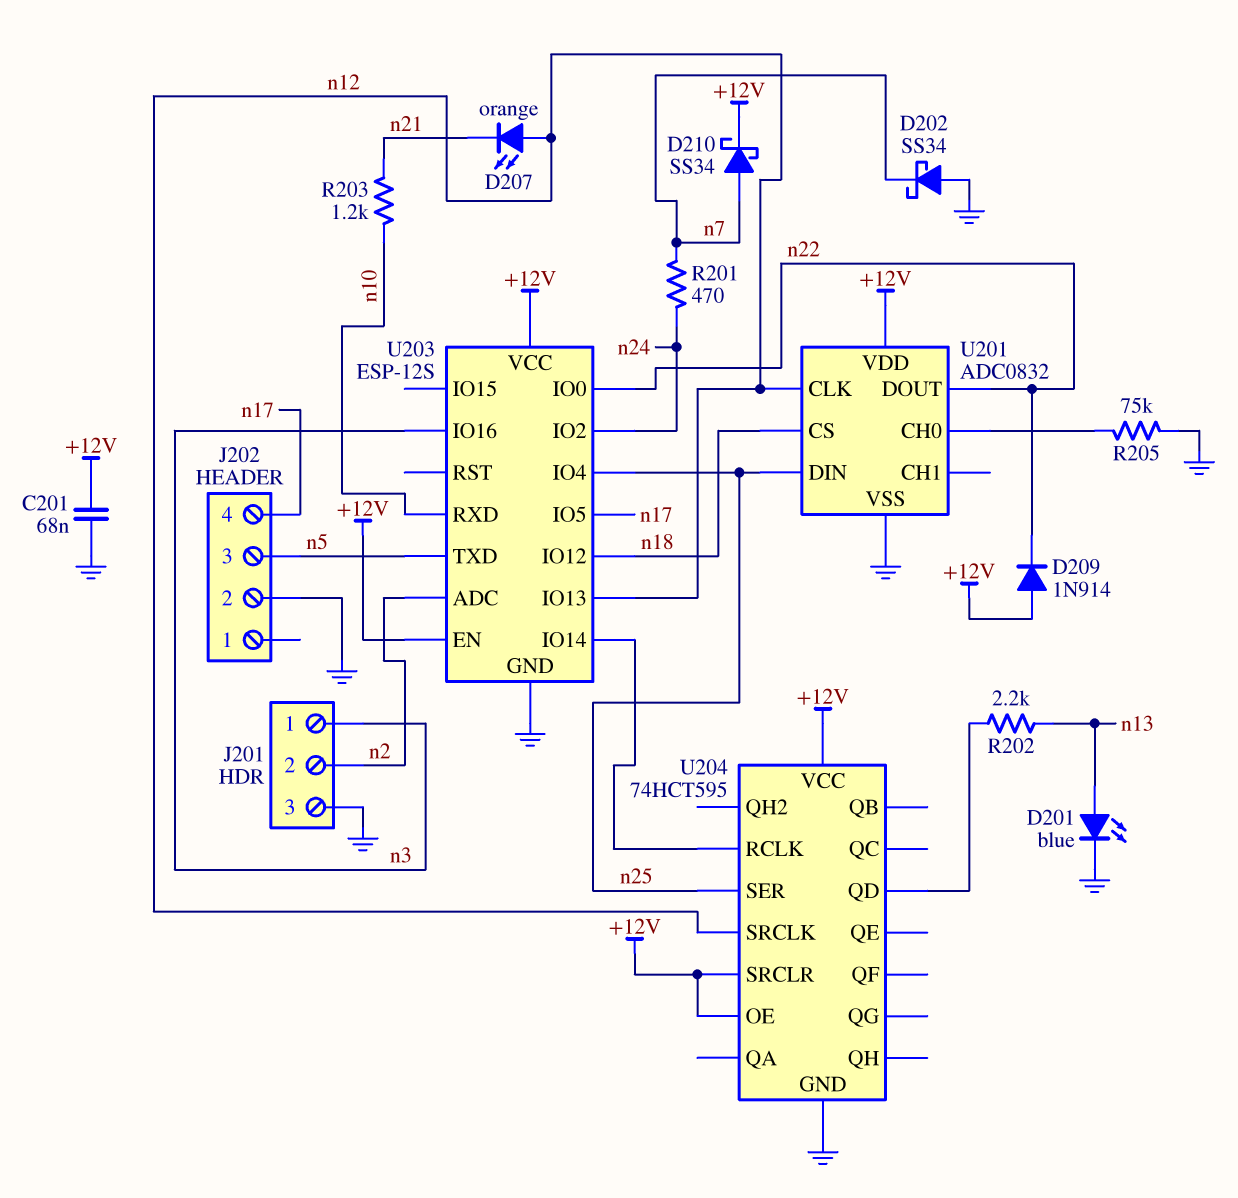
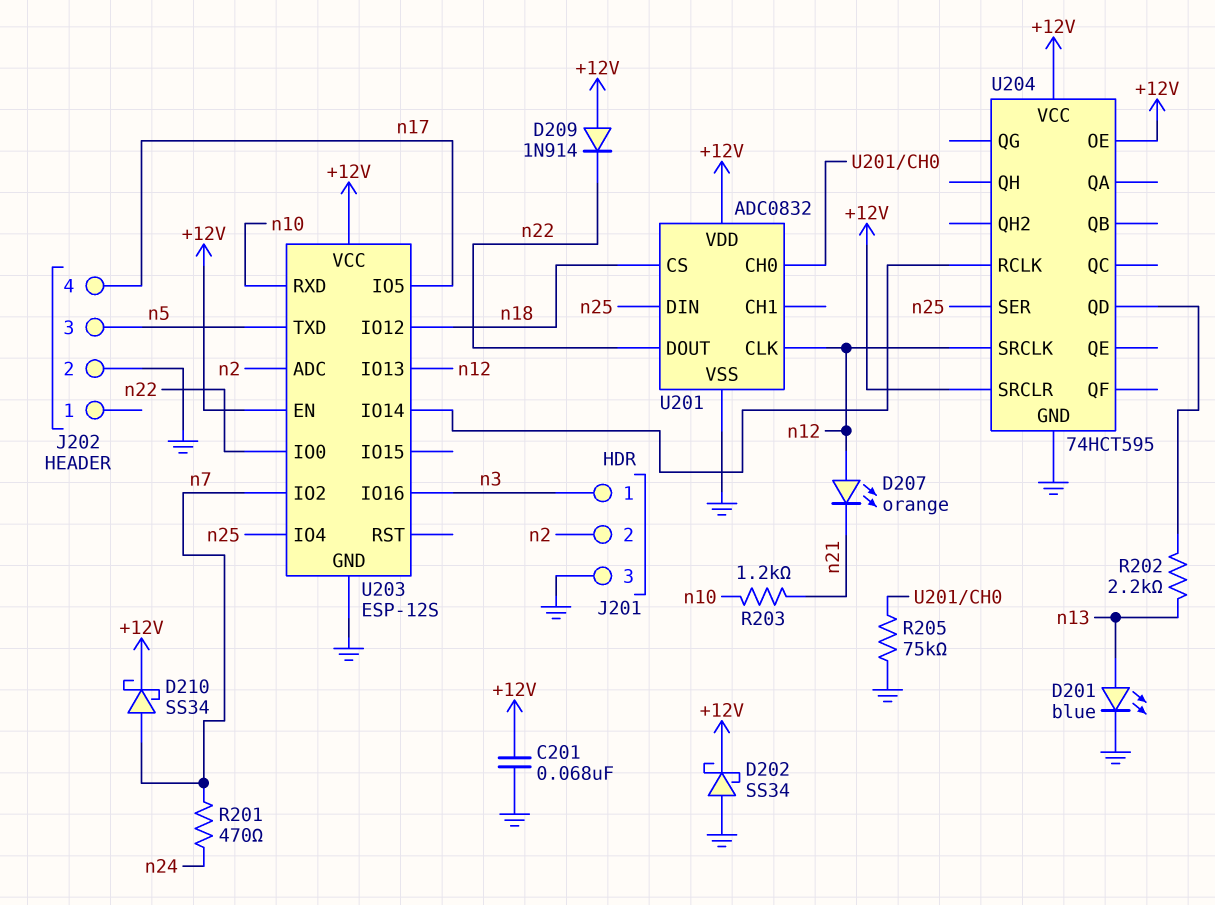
D202: schottky SS34 (A GND, K n7) -> schottky SS34 (A GND, K +12V)
U203 pin IO2: n24 -> n7

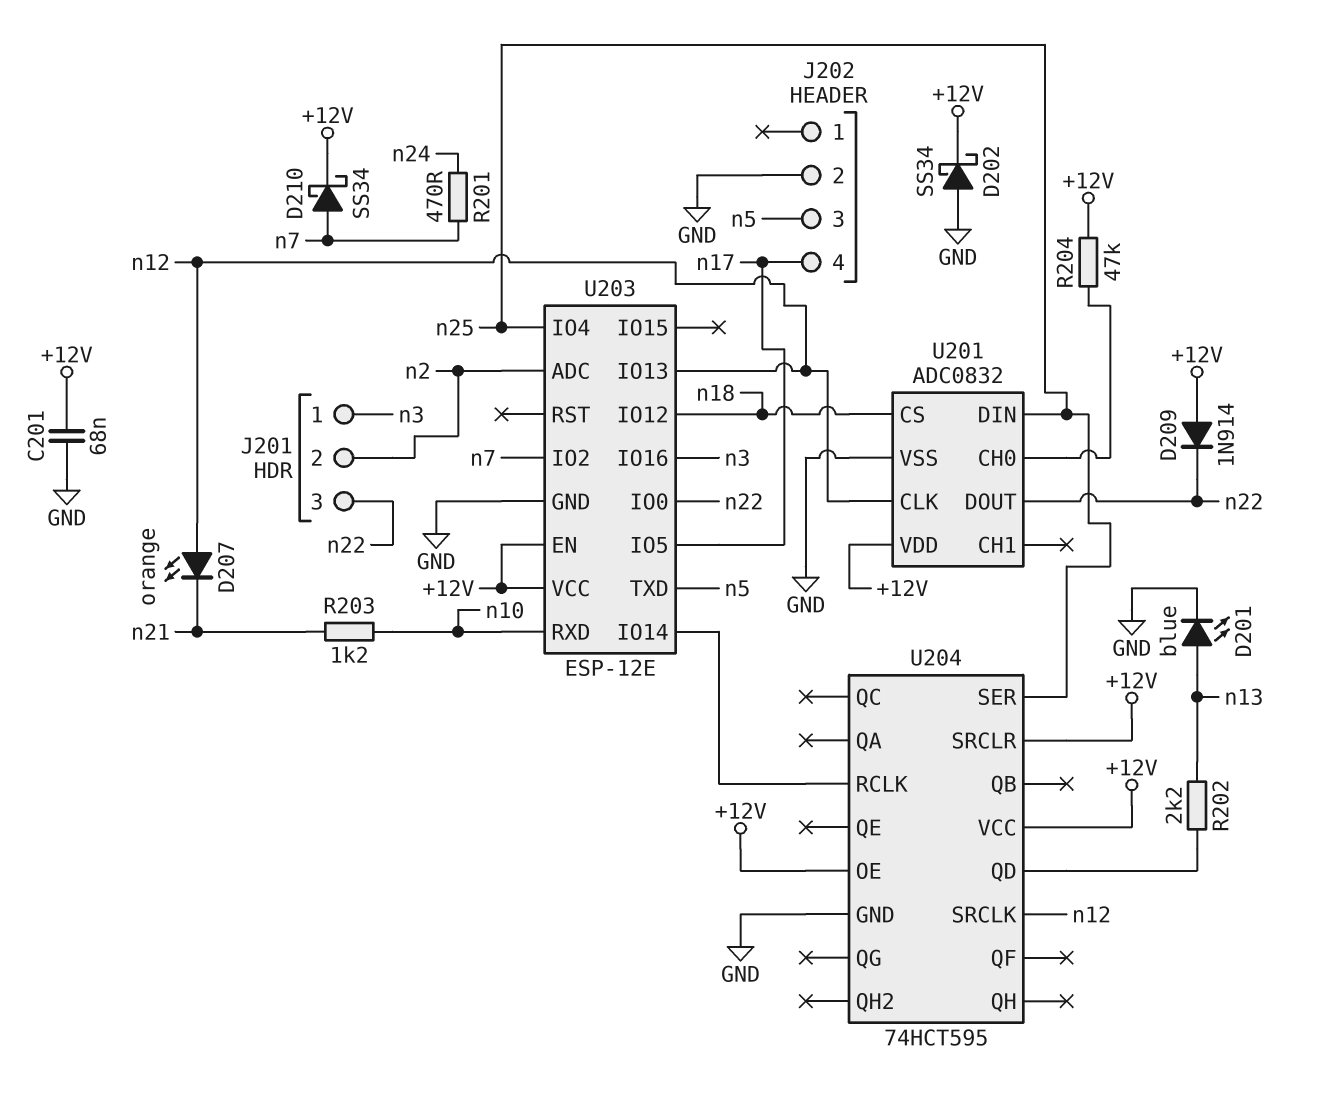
J201 pin 3: GND -> n22
R204: none -> 47k (+12V, U201/CH0)
R205: 75k (GND, U201/CH0) -> none
U203: ESP-12S -> ESP-12E

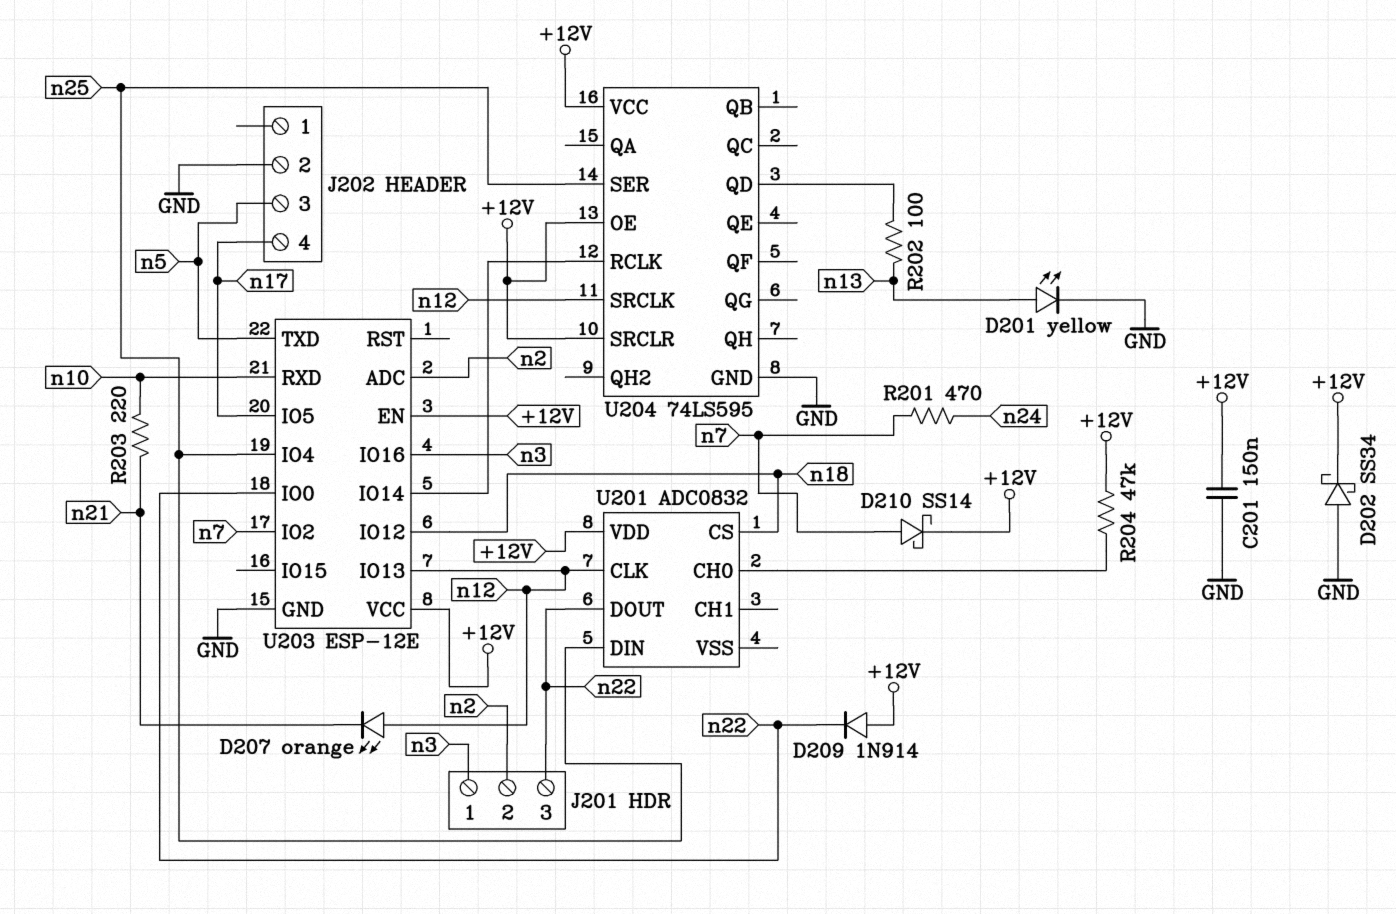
C201: 68nF (+12V, GND) -> 150nF (+12V, GND)
D201: LED blue (A n13, K GND) -> LED yellow (A n13, K GND)
D210: schottky SS34 (A n7, K +12V) -> schottky SS14 (A n7, K +12V)
R202: 2.2k (U204/QD, n13) -> 100 (U204/QD, n13)
R203: 1.2k (n10, n21) -> 220 (n10, n21)
U201 pin VSS: GND -> none
U204: 74HCT595 -> 74LS595

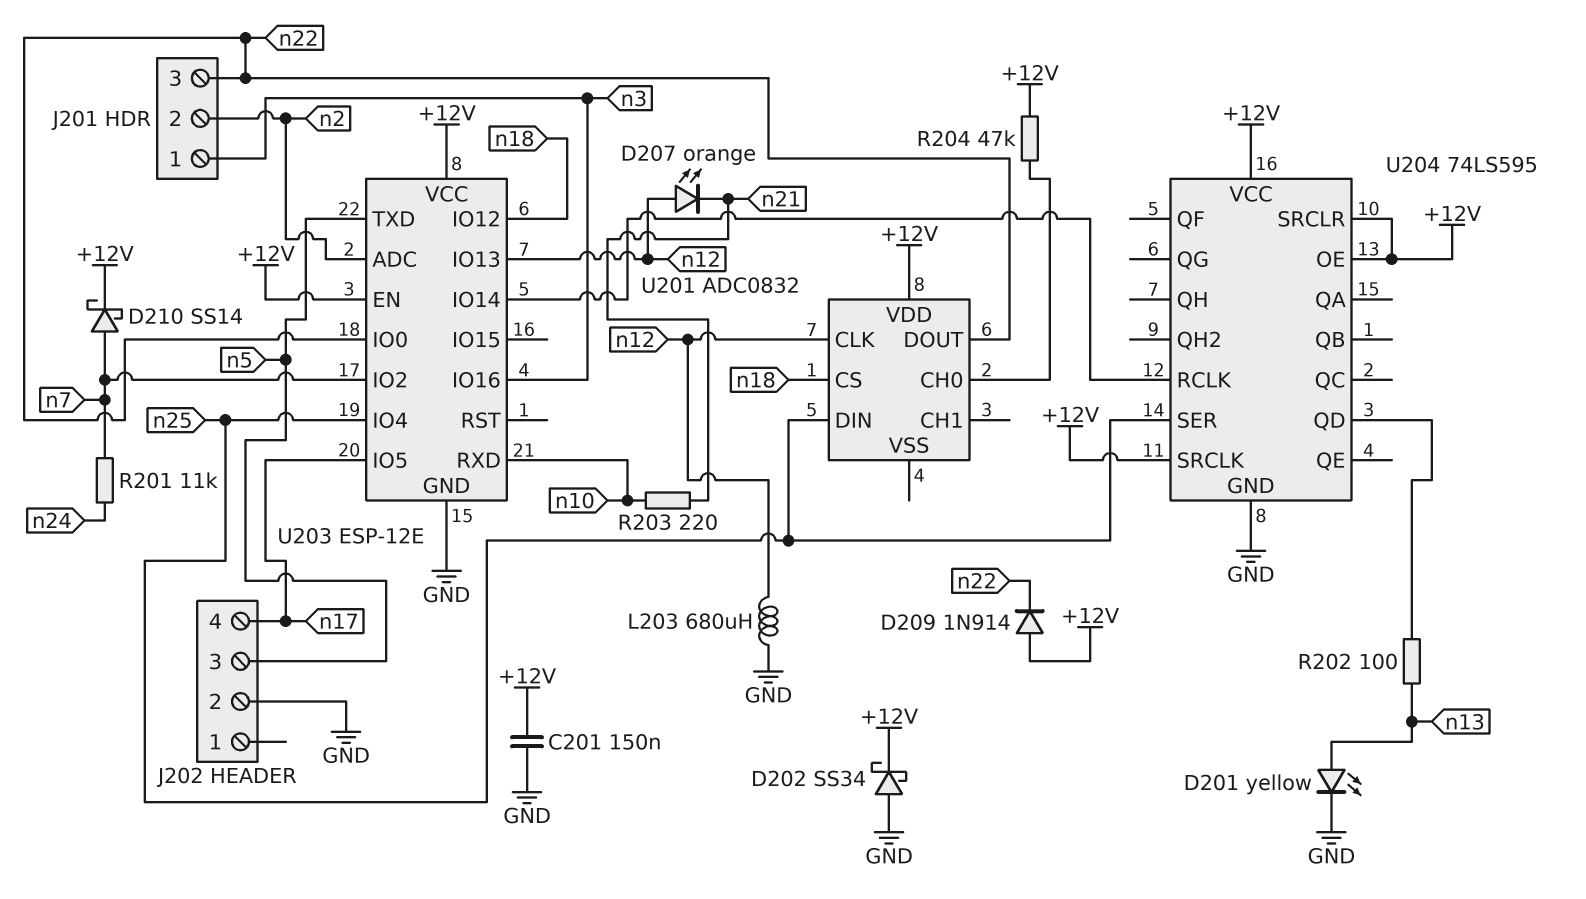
L203: none -> 680uH (GND, n12)
R201: 470 (n7, n24) -> 11k (n7, n24)
U204 pin SRCLK: n12 -> +12V

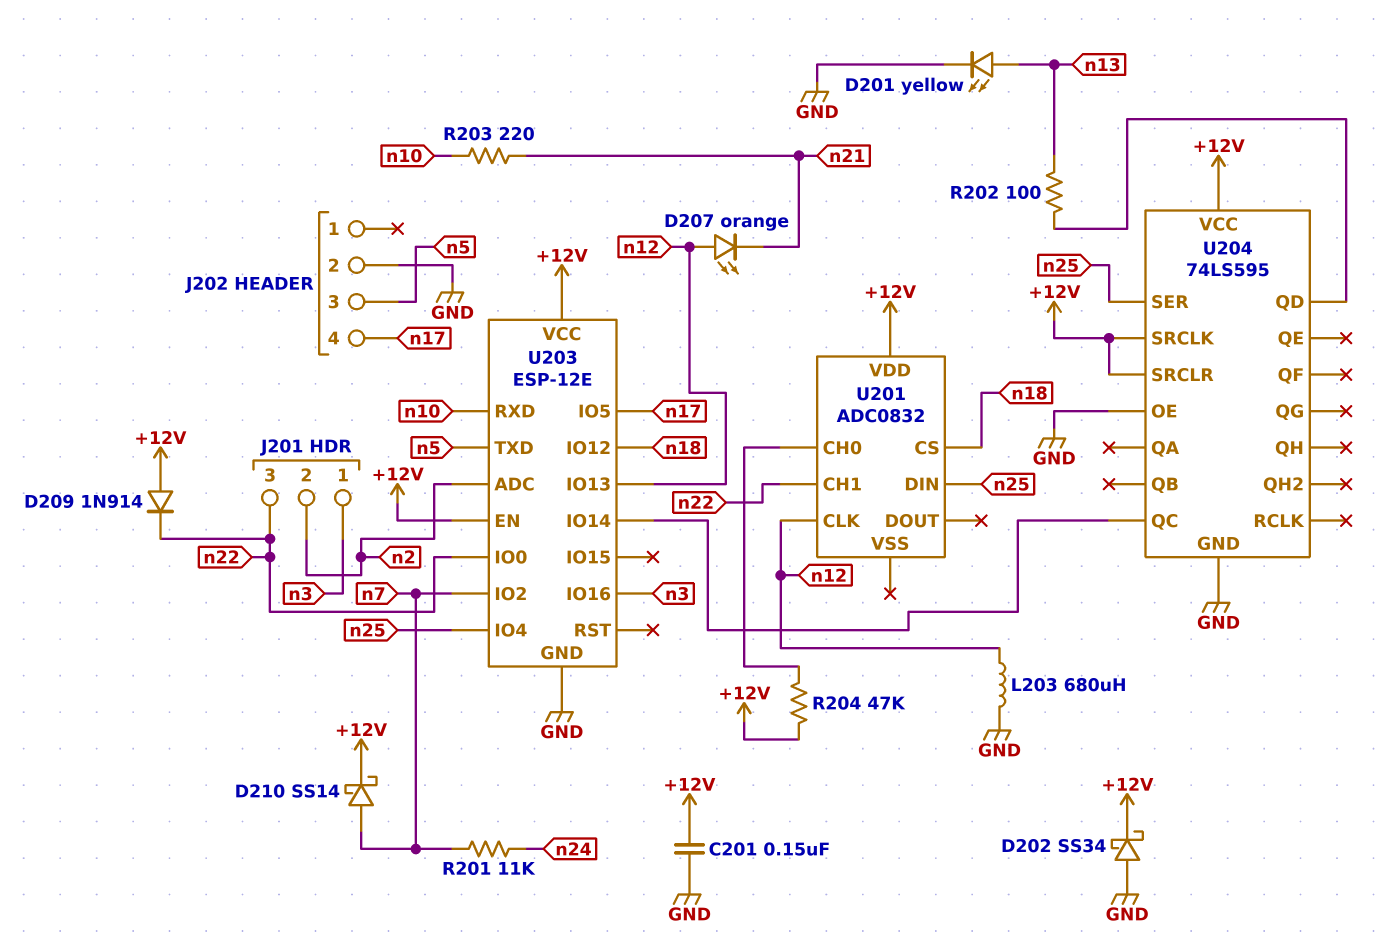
U201 pin CH1: none -> n22
U201 pin DOUT: n22 -> none
U204 pin OE: +12V -> GND
U204 pin QC: none -> U203/IO14
U204 pin RCLK: U203/IO14 -> none

